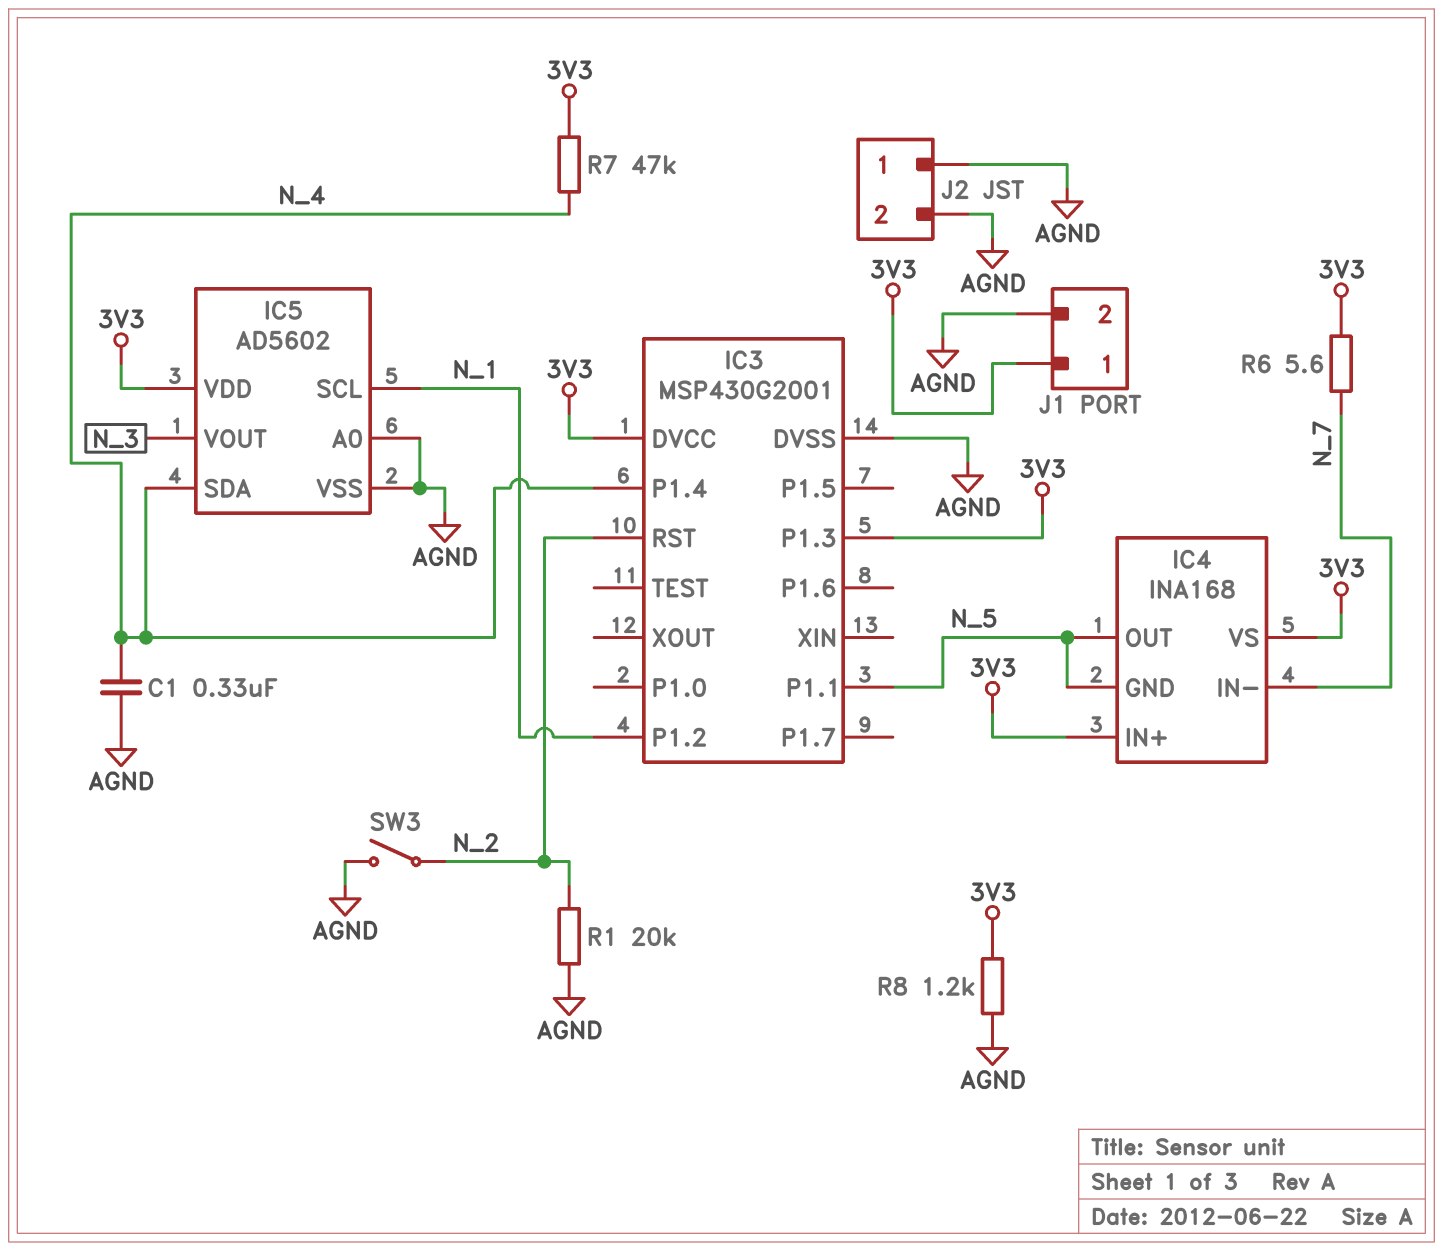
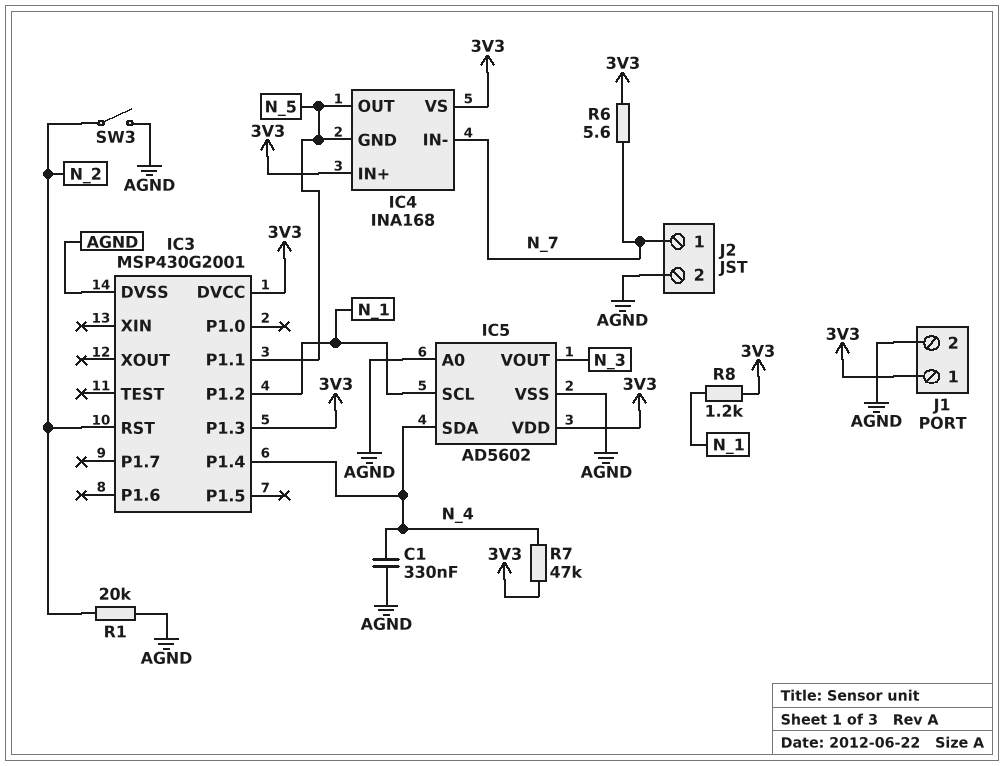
J2 pin 1: AGND -> N_7
R8: 1.2k (3V3, AGND) -> 1.2k (3V3, N_1)

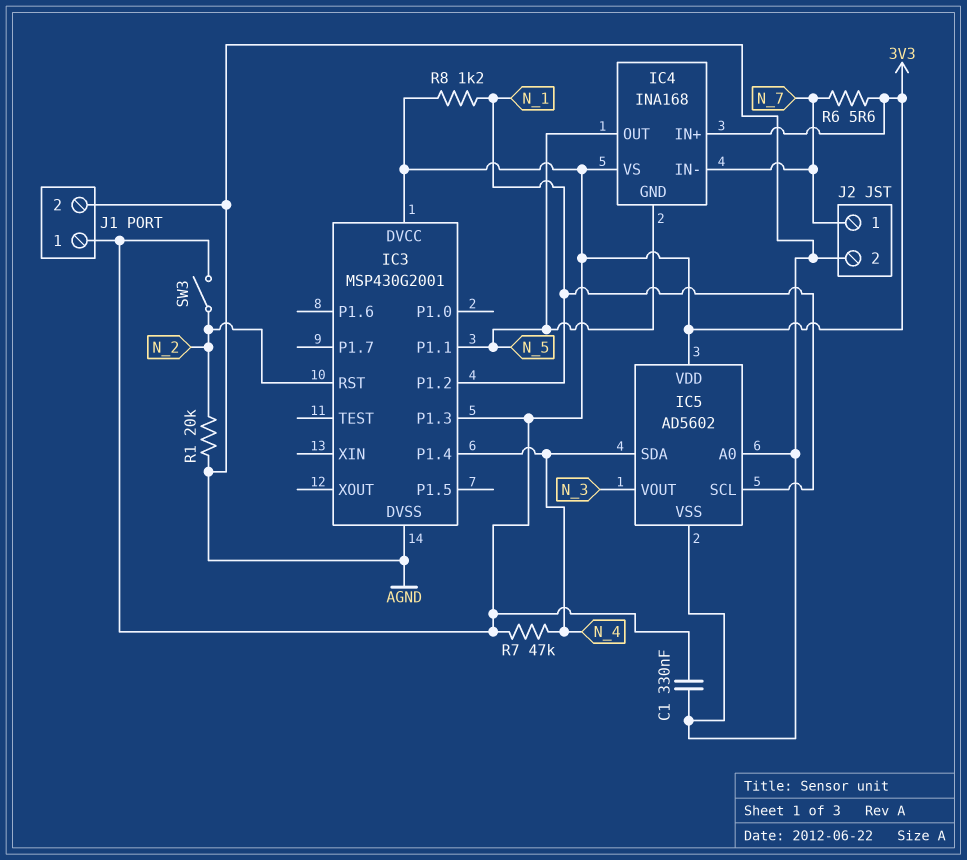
C1: 330nF (AGND, N_4) -> 330nF (3V3, AGND)
SW3: switch (AGND, N_2) -> switch (3V3, N_2)

